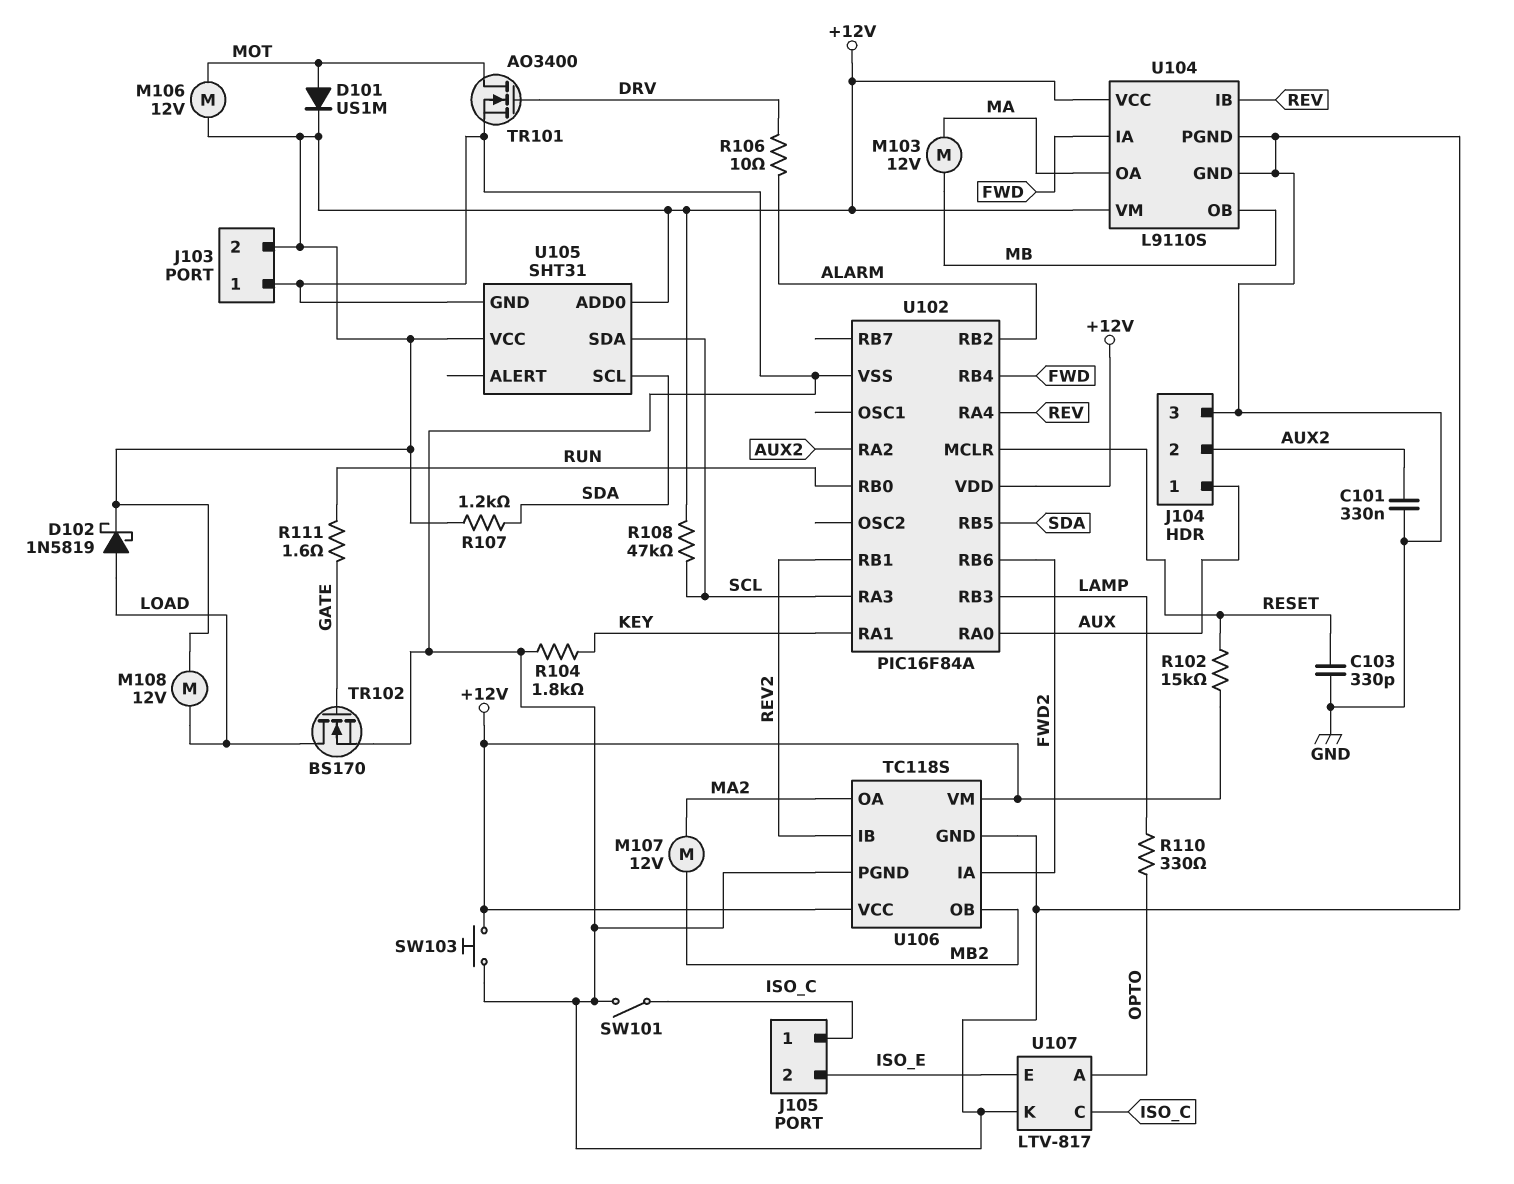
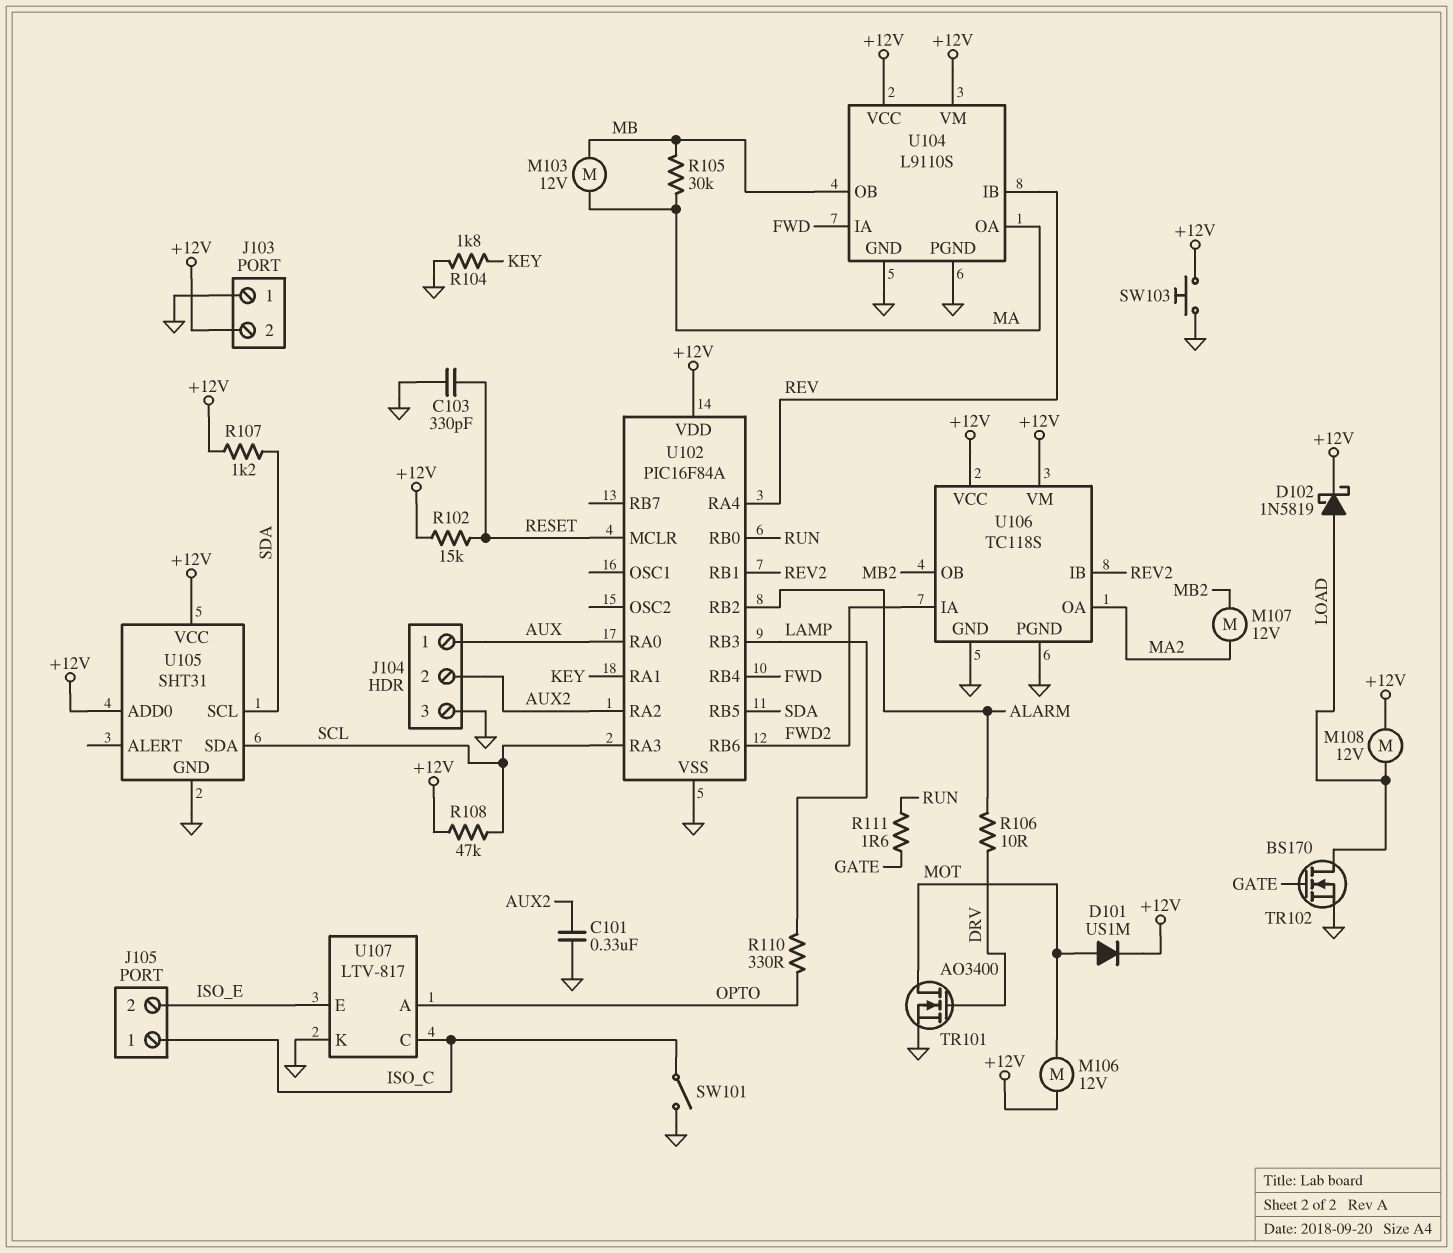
R105: none -> 30k (MA, MB)

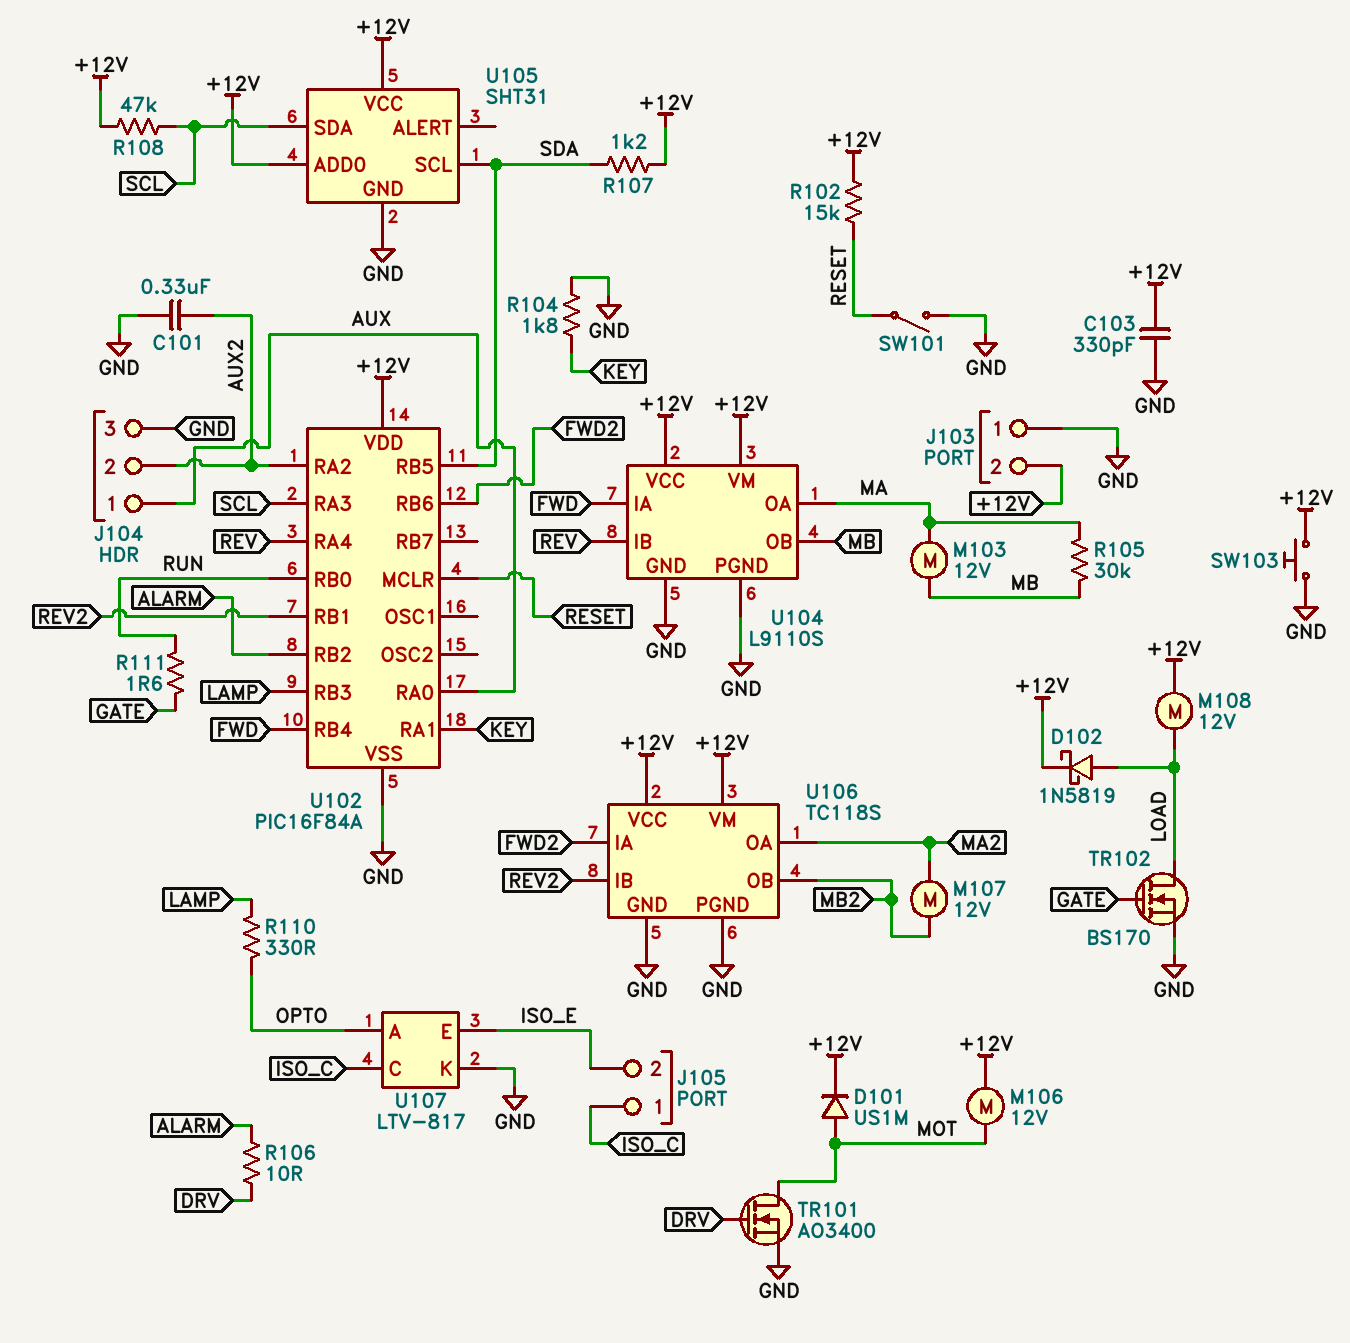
C103: 330pF (GND, RESET) -> 330pF (+12V, GND)
SW101: switch (GND, ISO_C) -> switch (GND, RESET)

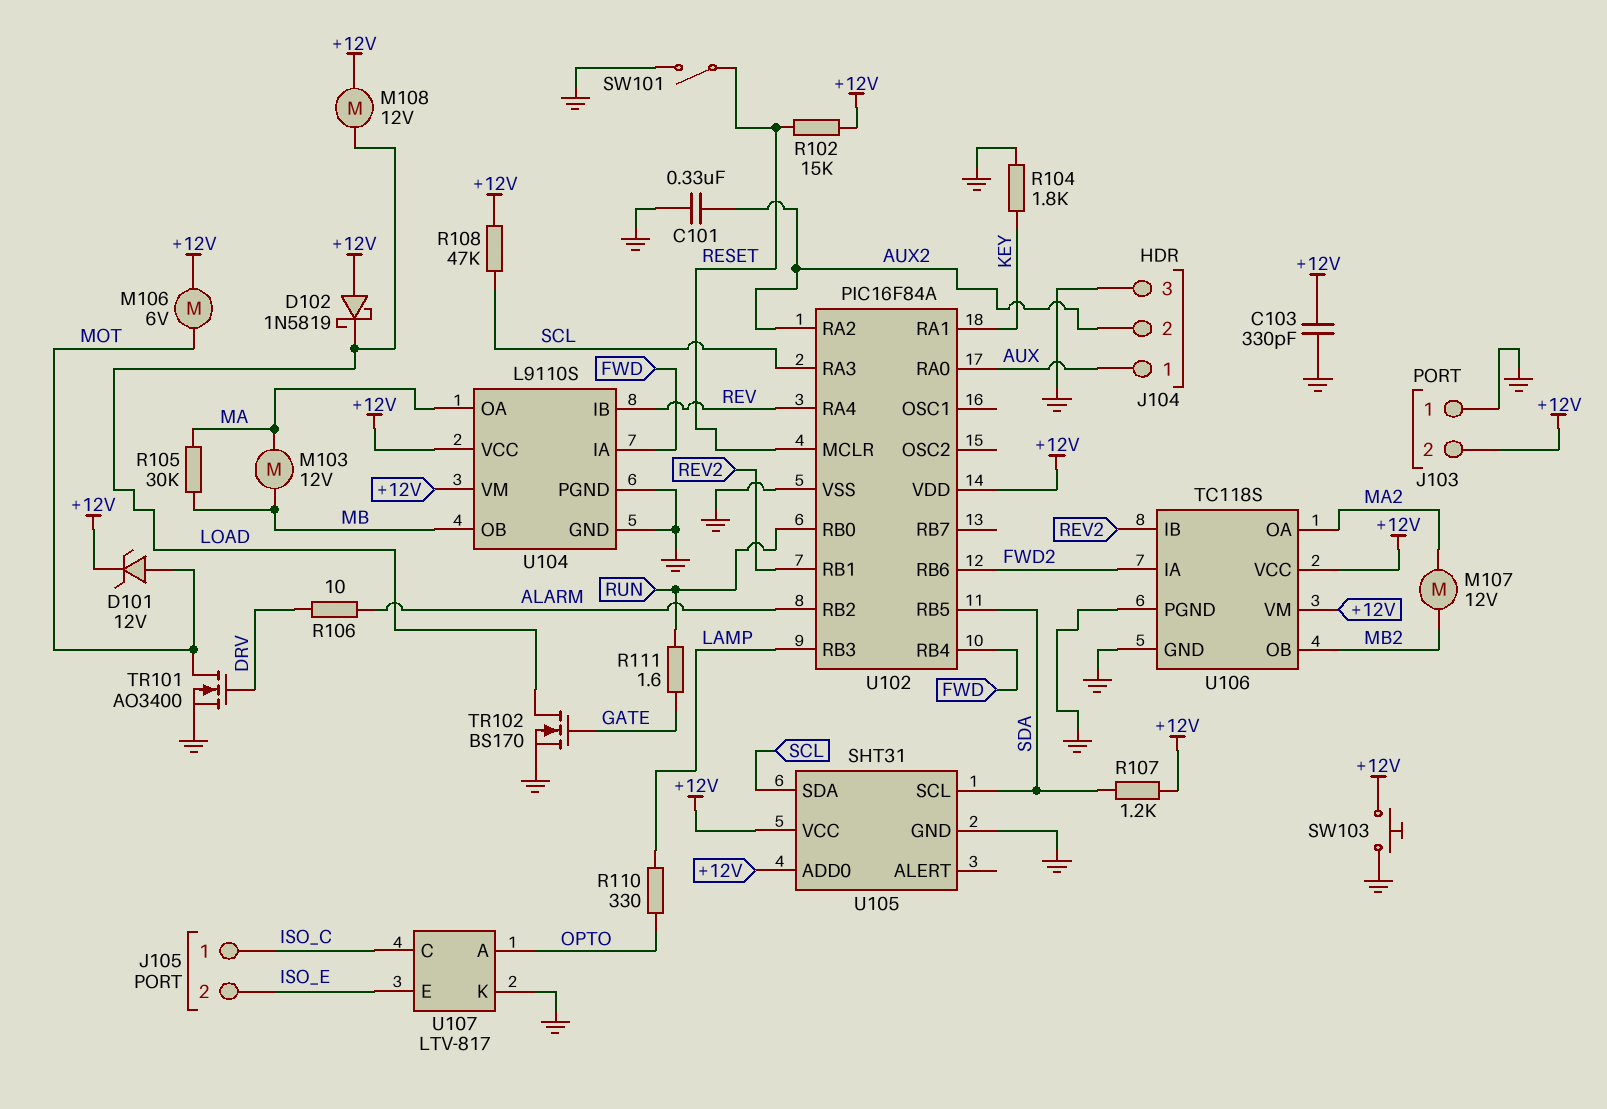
D101: diode US1M (A MOT, K +12V) -> zener 12V (A MOT, K +12V)
D102: schottky 1N5819 (A LOAD, K +12V) -> schottky 1N5819 (A +12V, K LOAD)
M106: motor 12V (+12V, MOT) -> motor 6V (+12V, MOT)

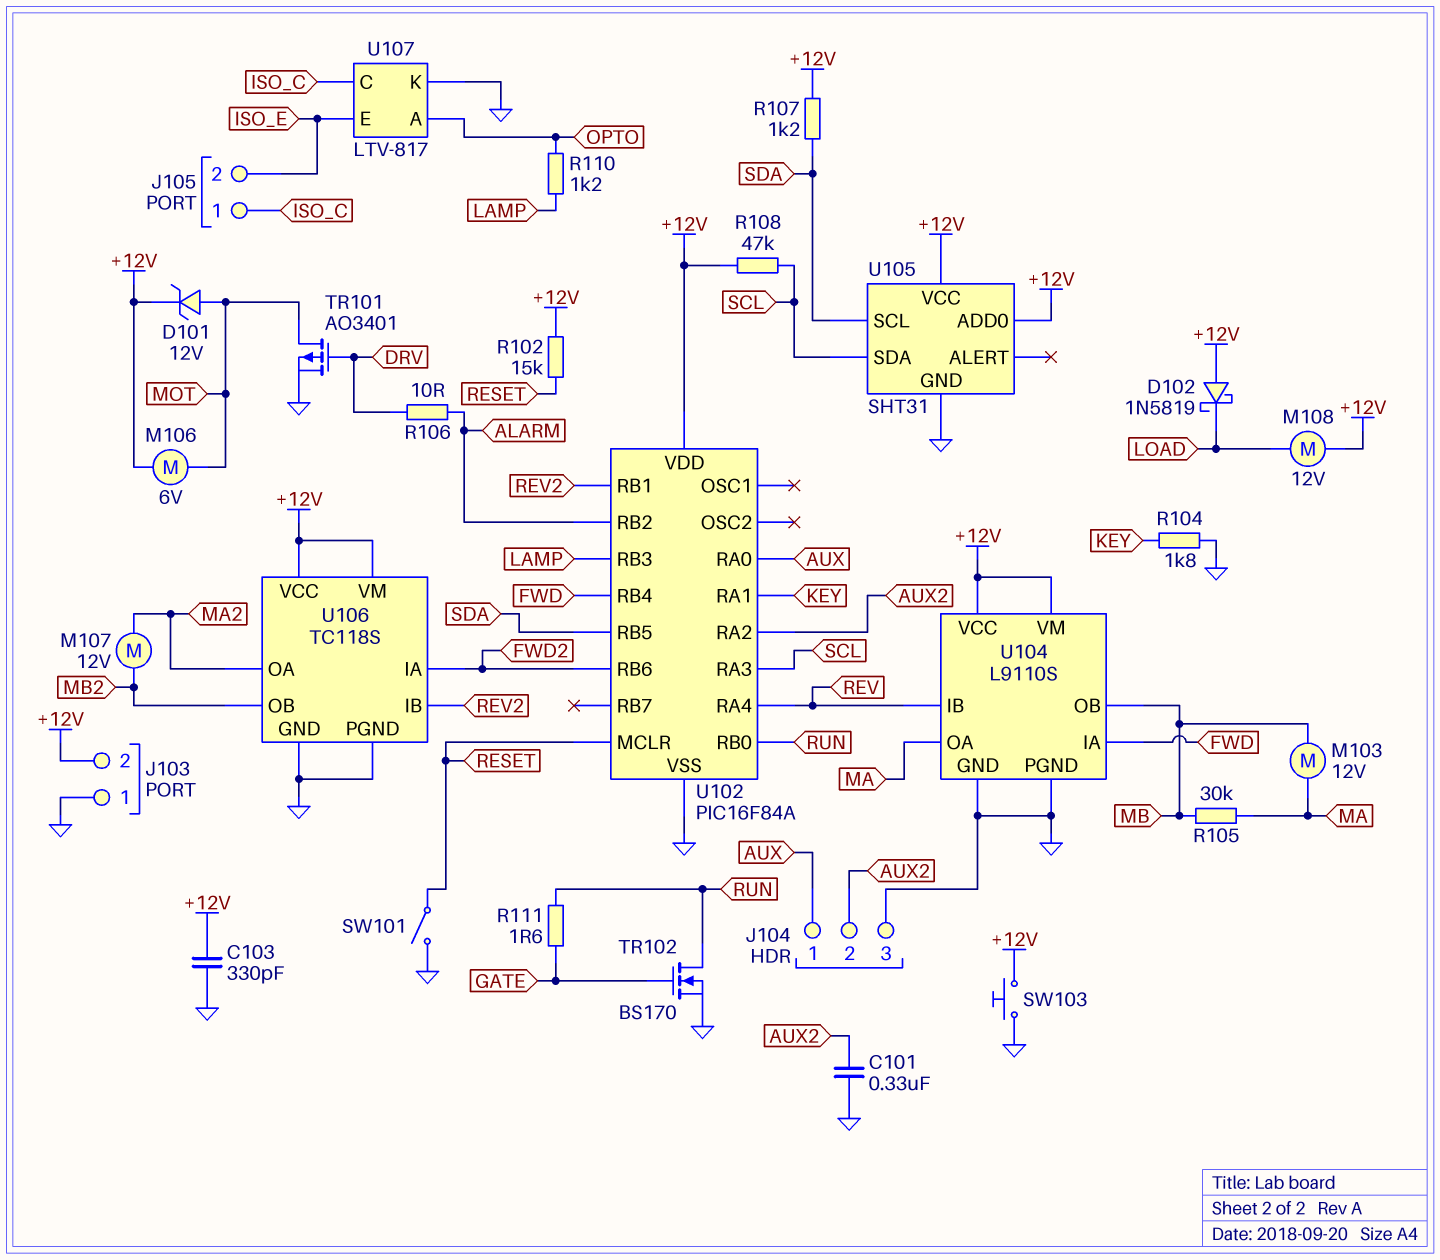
R110: 330 (LAMP, OPTO) -> 1.2k (LAMP, OPTO)
TR101: NMOS AO3400 (G DRV, D MOT, S GND) -> PMOS AO3401 (G DRV, D MOT, S GND)
TR102: NMOS BS170 (G GATE, D LOAD, S GND) -> NMOS BS170 (G GATE, D RUN, S GND)

